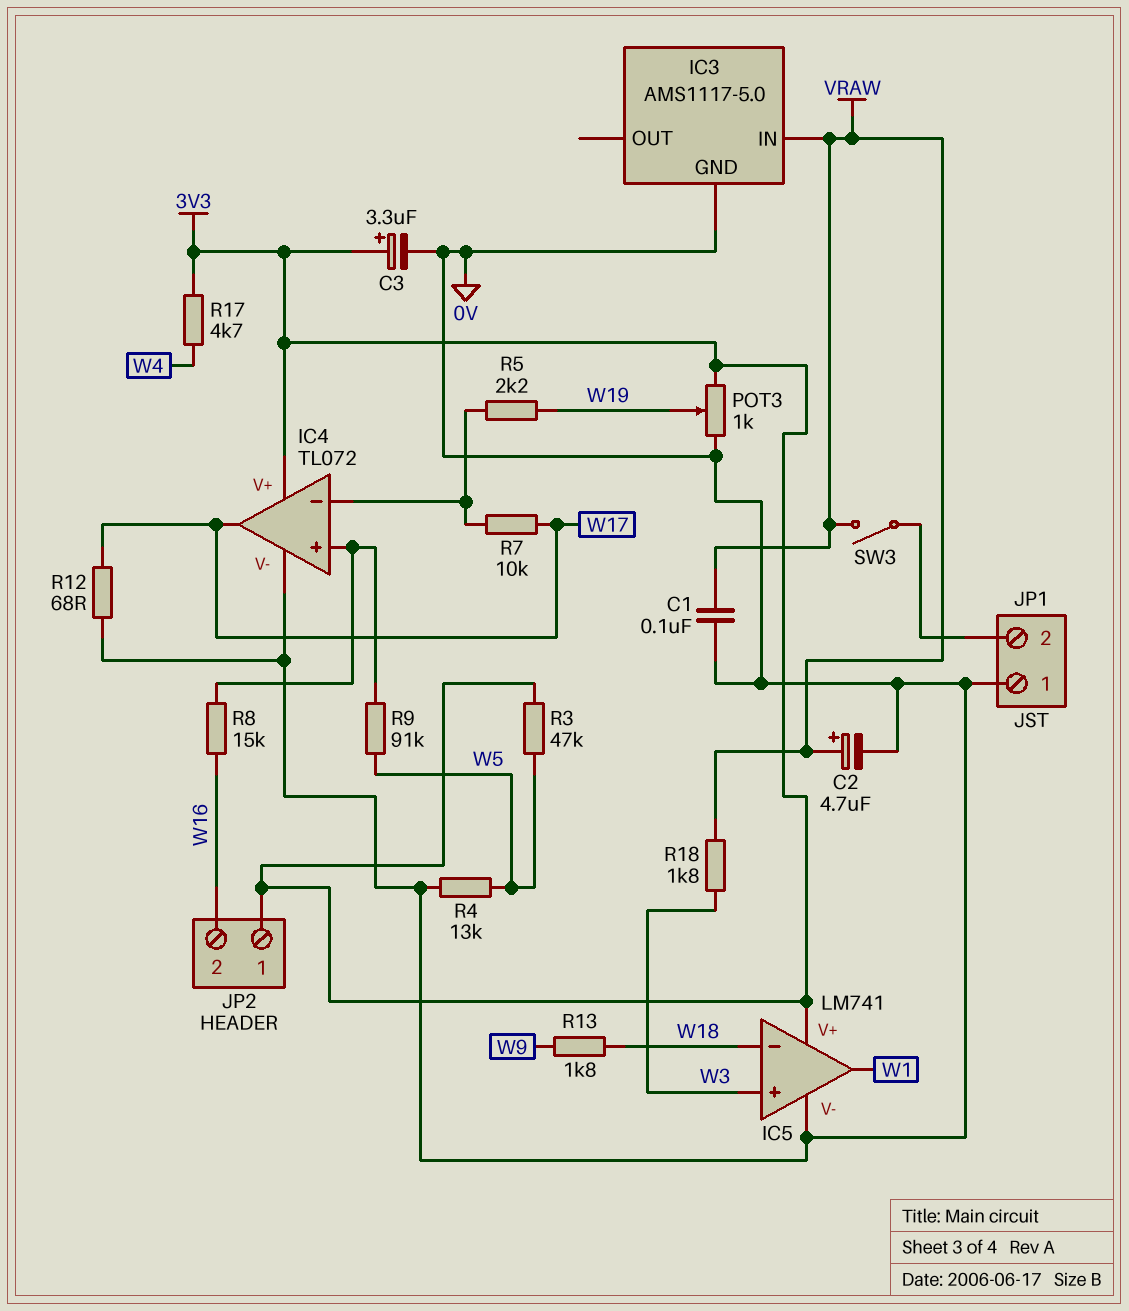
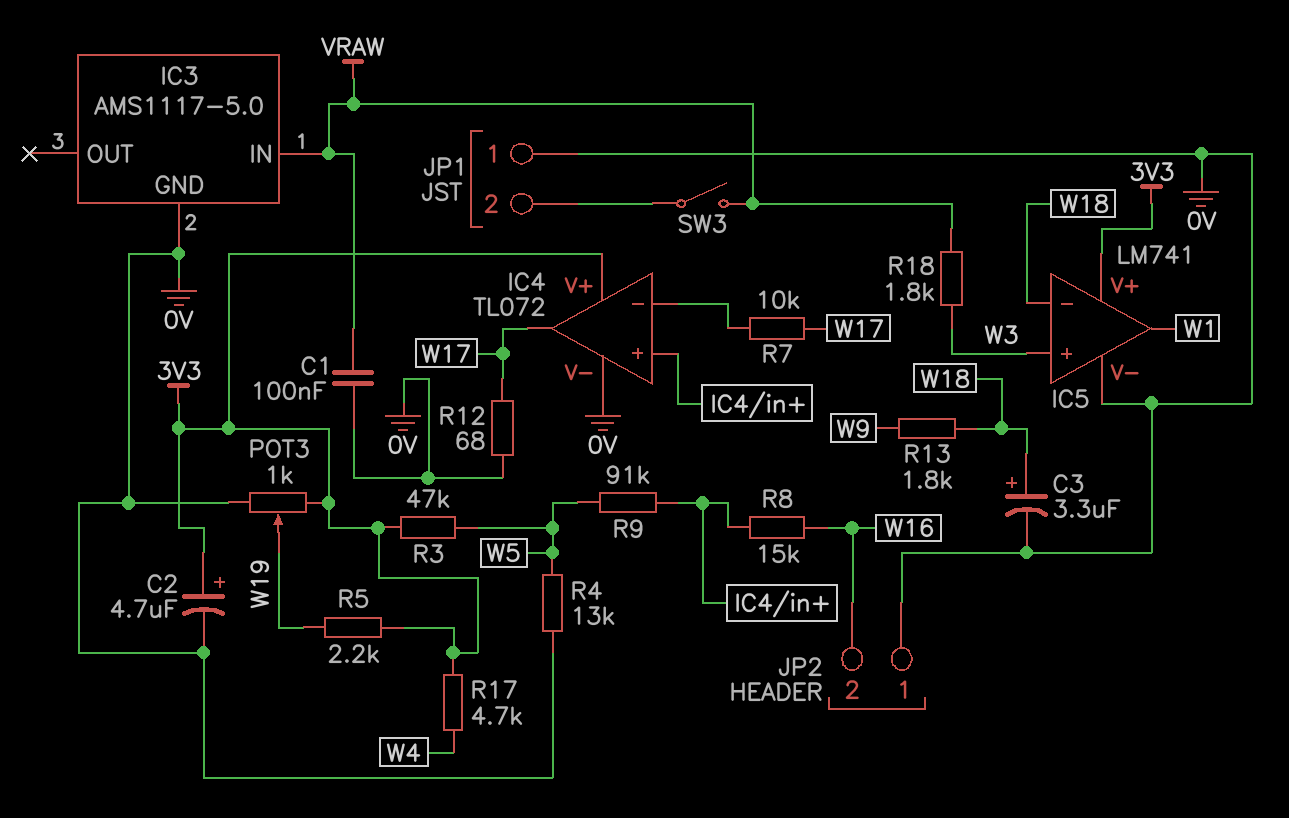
C2: 4.7uF (plus VRAW, minus 0V) -> 4.7uF (plus 3V3, minus 0V)
C3: 3.3uF (plus 3V3, minus 0V) -> 3.3uF (plus W18, minus 0V)
JP2 pin 1: 3V3 -> 0V
R5: 2.2k (IC4/in-, W19) -> 2.2k (3V3, W19)

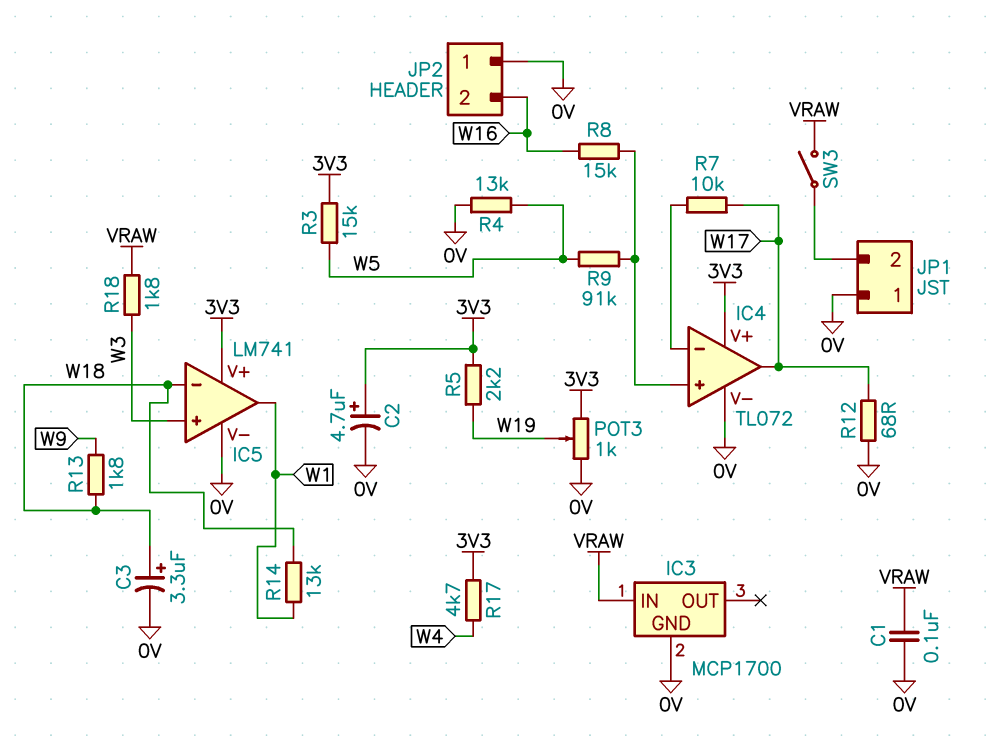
IC3: AMS1117-5.0 -> MCP1700
R3: 47k (3V3, W5) -> 15k (3V3, W5)
R14: none -> 13k (W1, W18)

